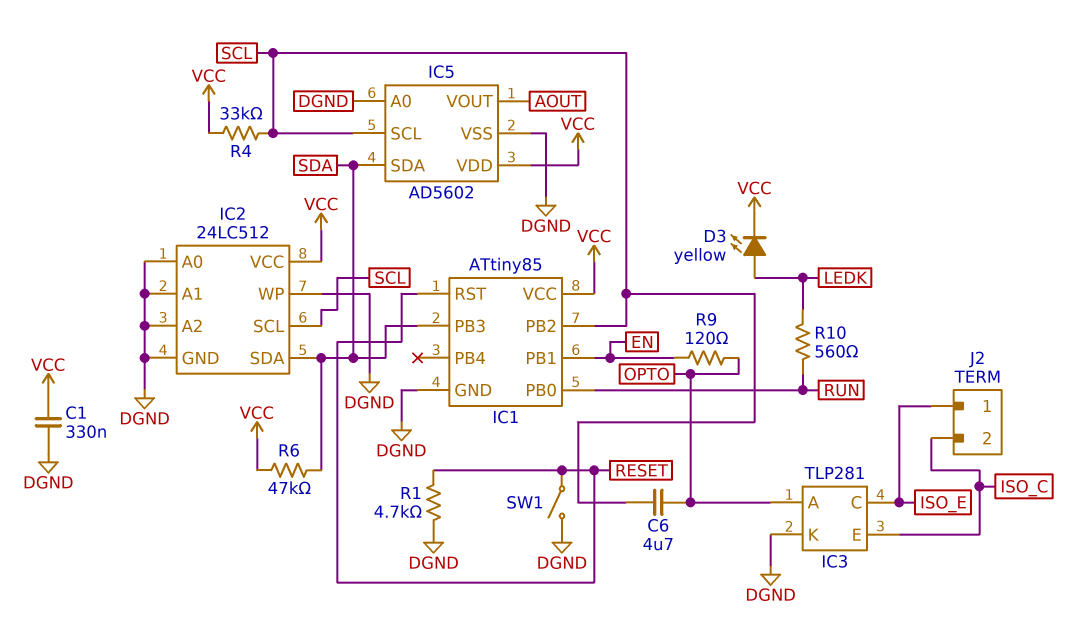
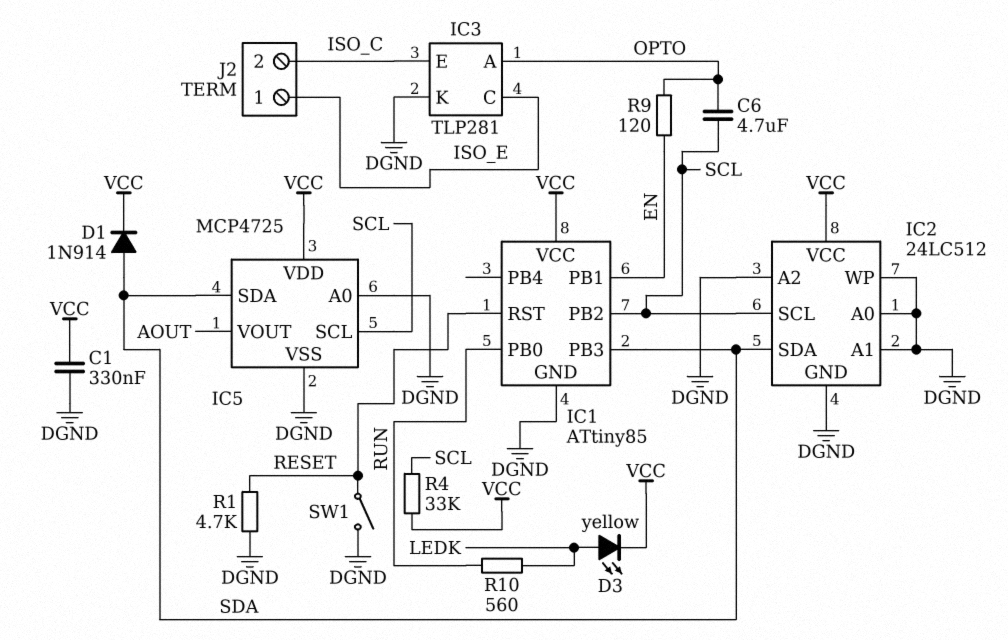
D1: none -> diode 1N914 (A SDA, K VCC)
IC5: AD5602 -> MCP4725
R6: 47k (SDA, VCC) -> none

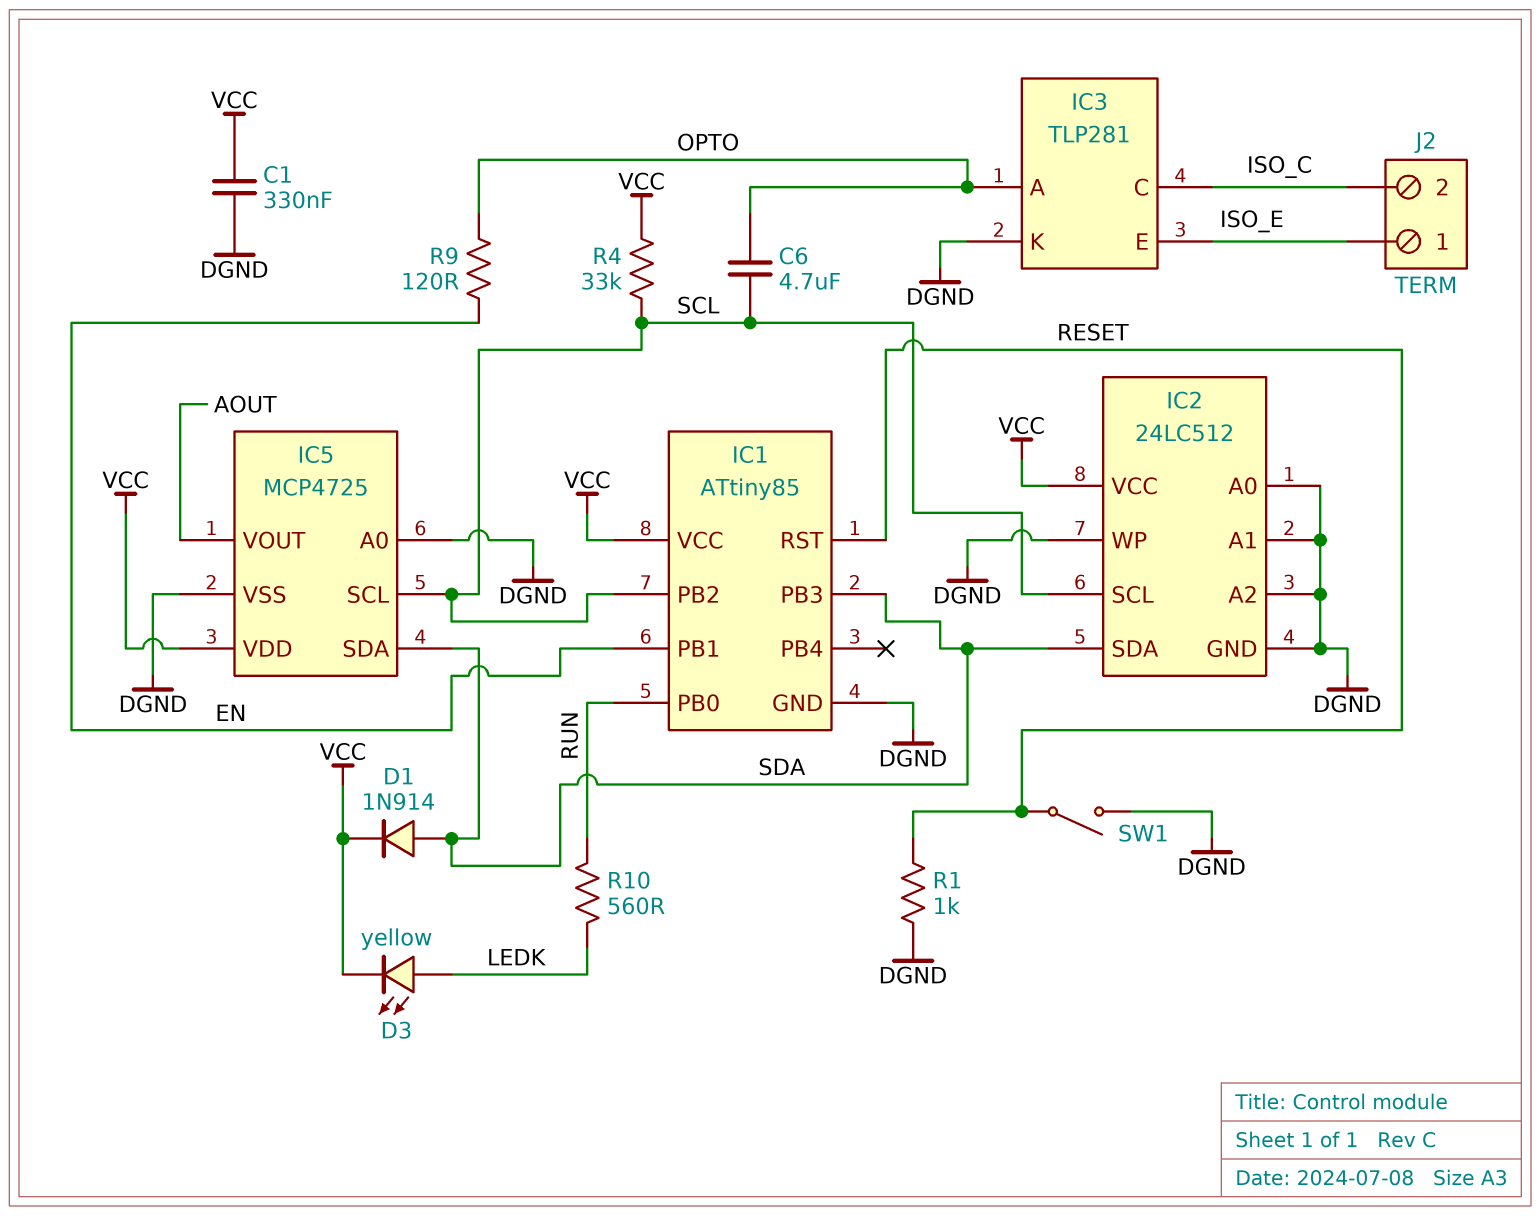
IC3 pin C: ISO_E -> ISO_C
IC3 pin E: ISO_C -> ISO_E
R1: 4.7k (DGND, RESET) -> 1k (DGND, RESET)

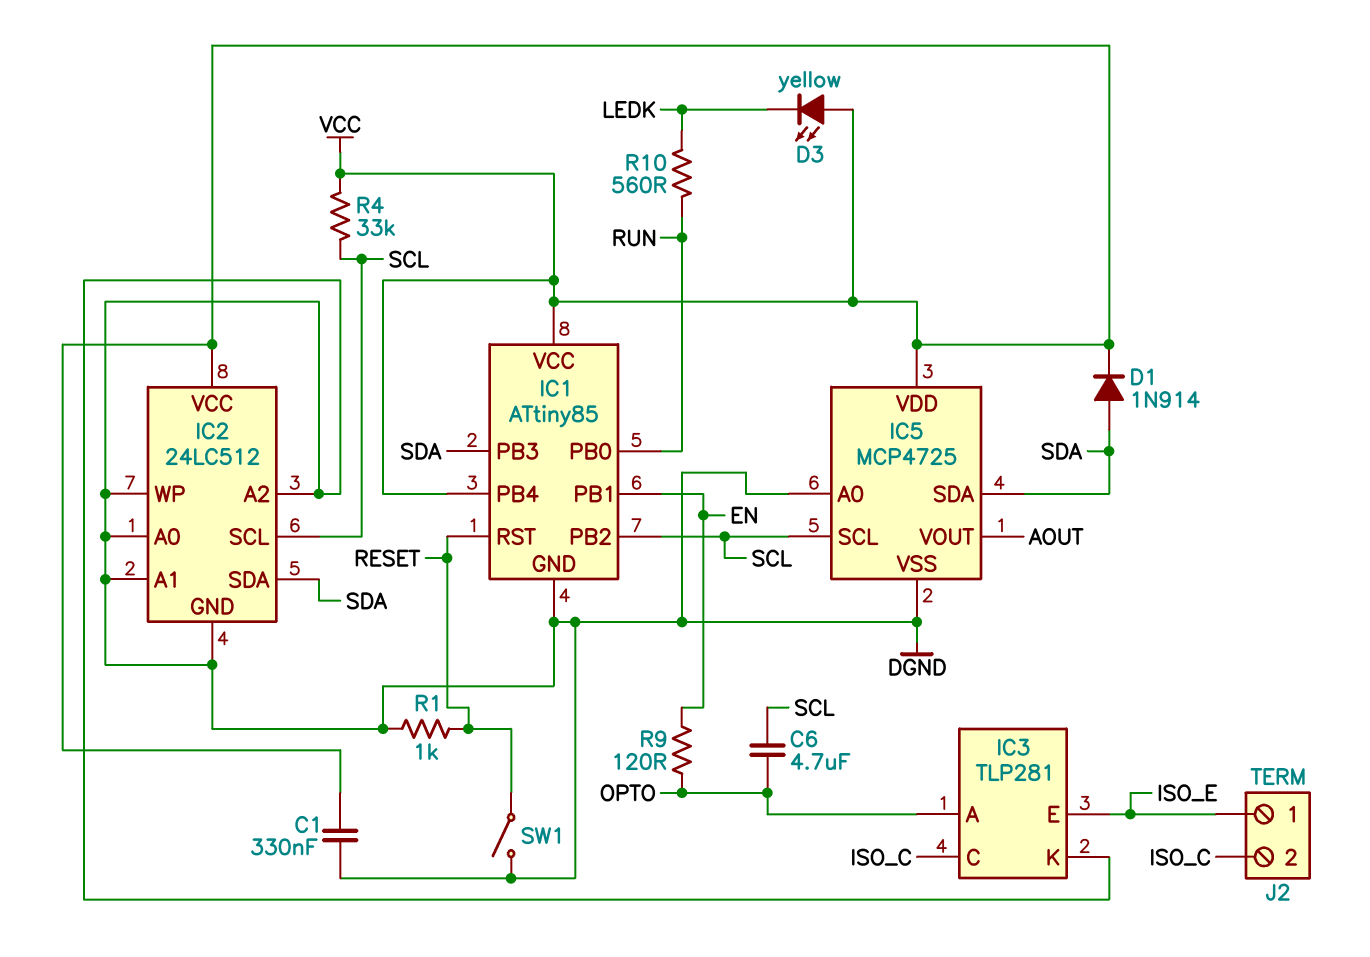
D3: LED yellow (A LEDK, K VCC) -> LED yellow (A VCC, K LEDK)
IC1 pin PB4: none -> VCC

